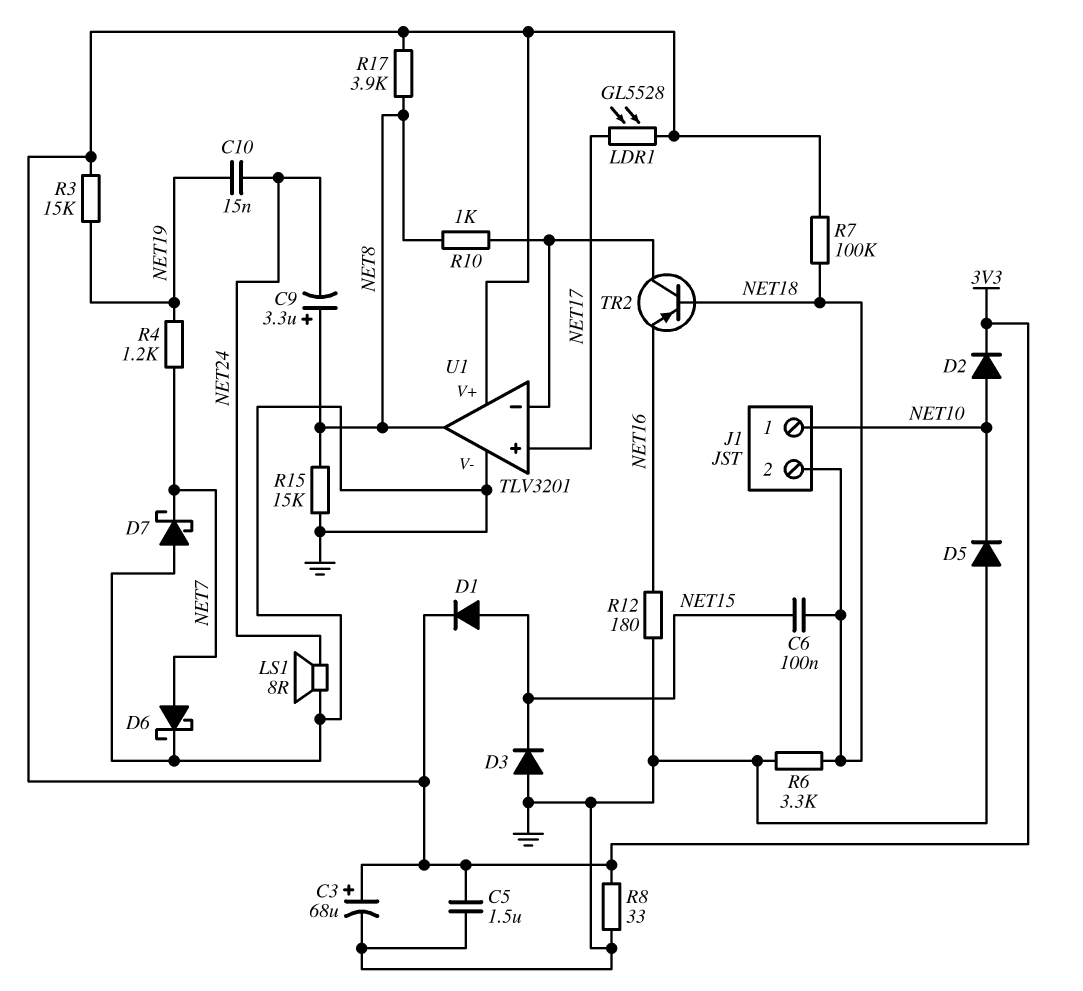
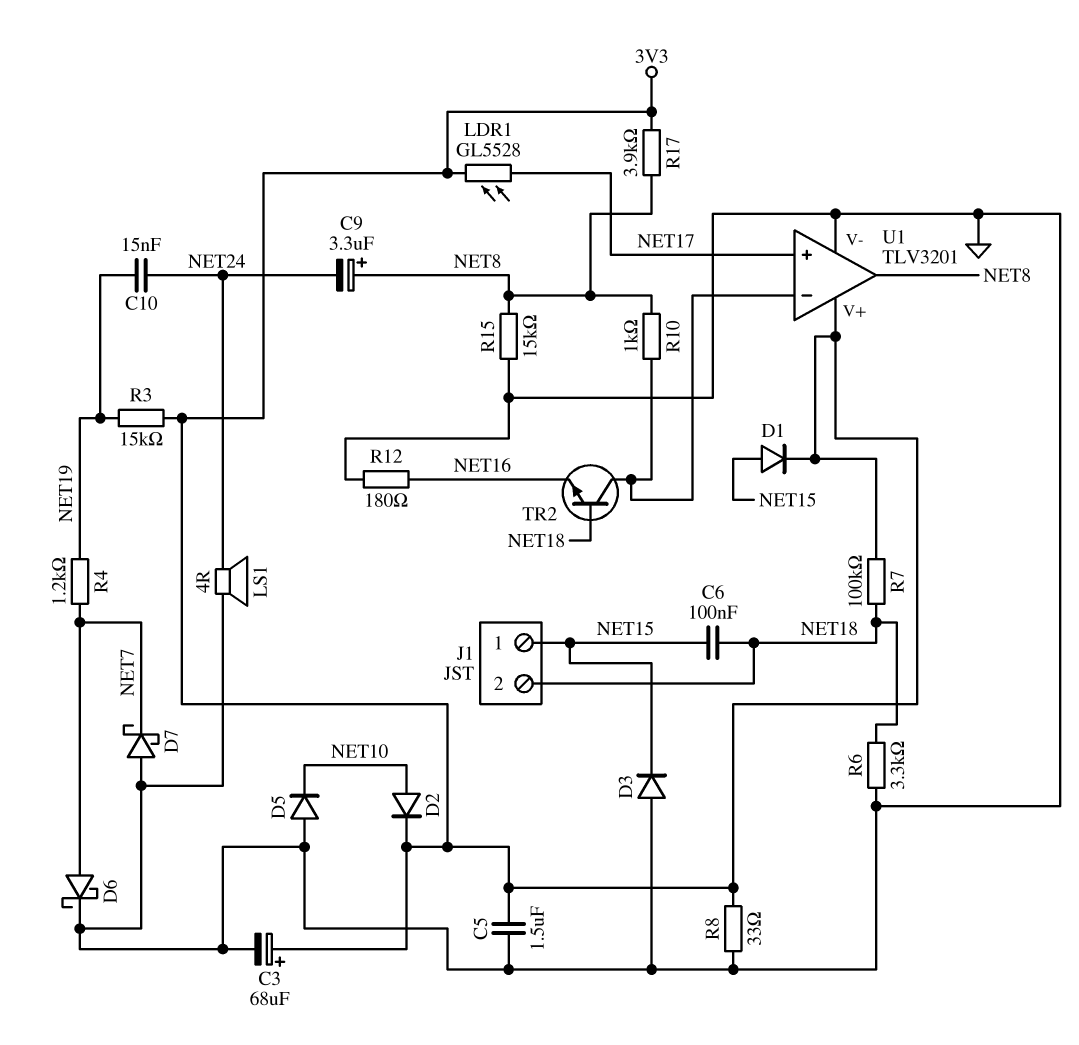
J1 pin 1: NET10 -> NET15
LS1: speaker 8R (GND, NET24) -> speaker 4R (GND, NET24)
TR2: PNP (B NET18, C U1/in-, E NET16) -> NPN (B NET18, C U1/in-, E NET16)

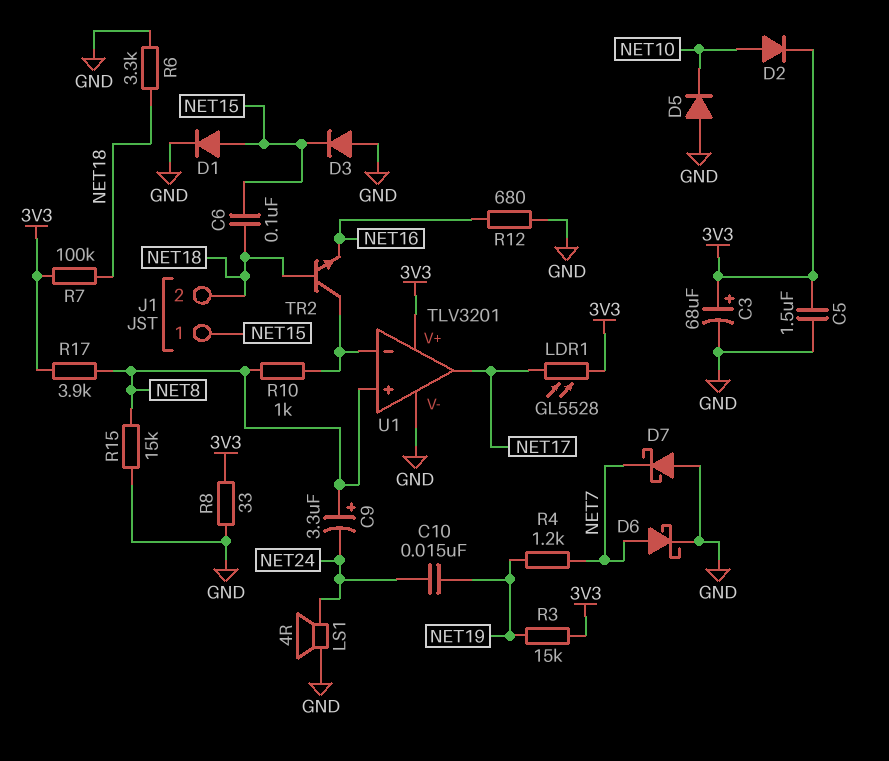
D1: diode (A NET15, K 3V3) -> diode (A NET15, K GND)
R12: 180 (GND, NET16) -> 680 (GND, NET16)
U1 pin in+: NET17 -> NET8
U1 pin out: NET8 -> NET17

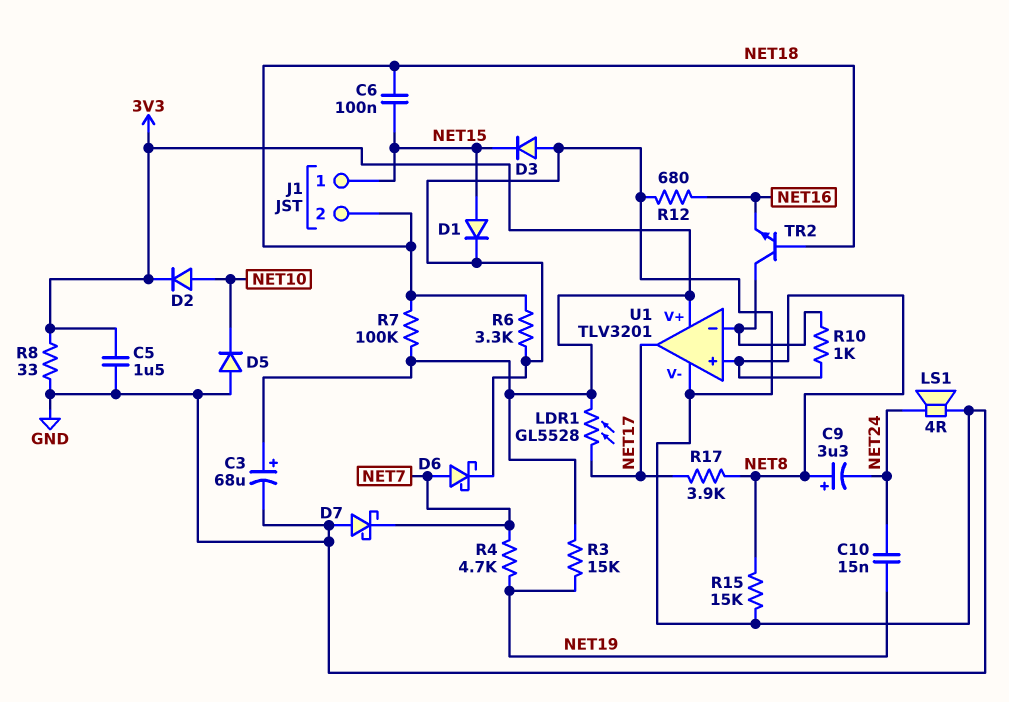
R4: 1.2k (NET7, NET19) -> 4.7k (NET7, NET19)
R17: 3.9k (3V3, NET8) -> 3.9k (NET8, NET17)

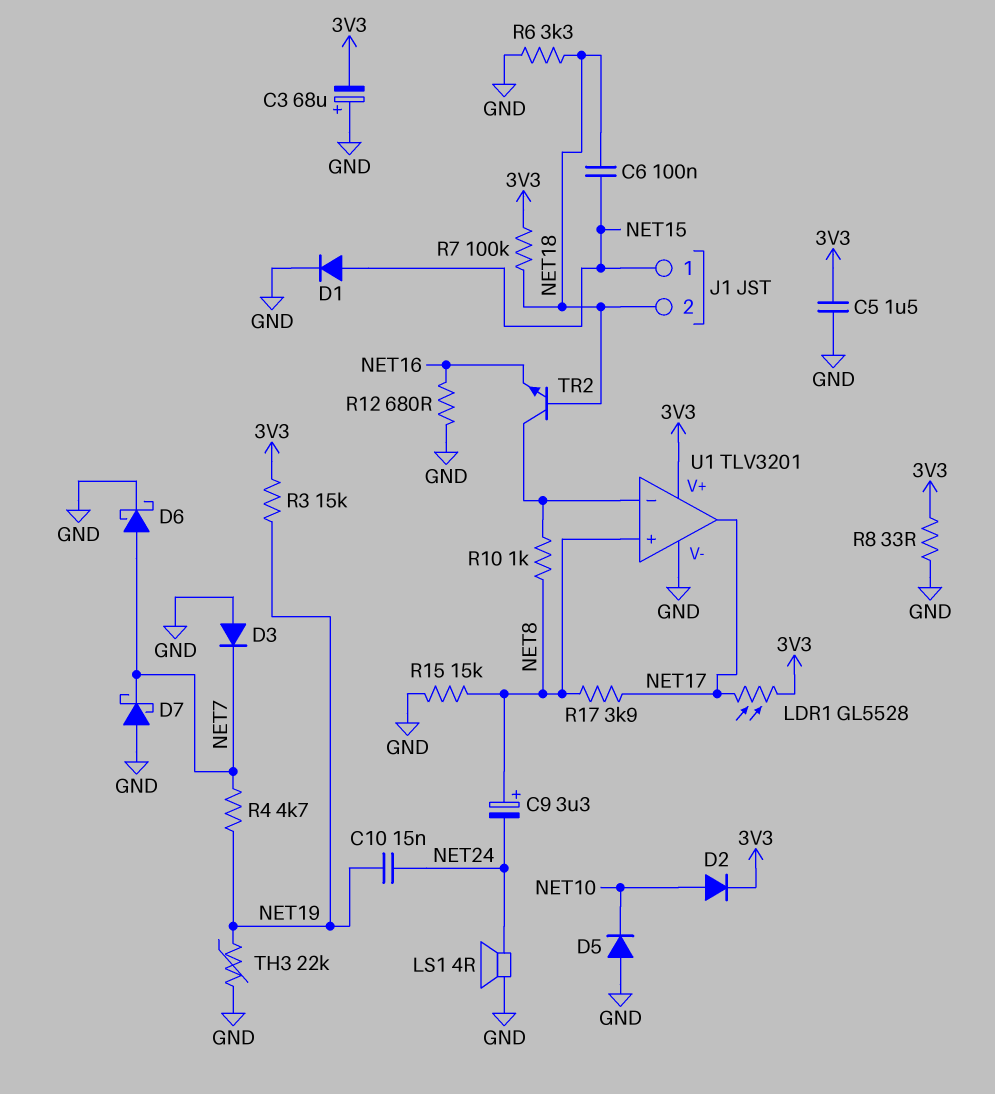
C3: 68uF (plus 3V3, minus GND) -> 68uF (plus GND, minus 3V3)
D3: diode (A GND, K NET15) -> diode (A GND, K NET7)
TH3: none -> 22k (GND, NET19)

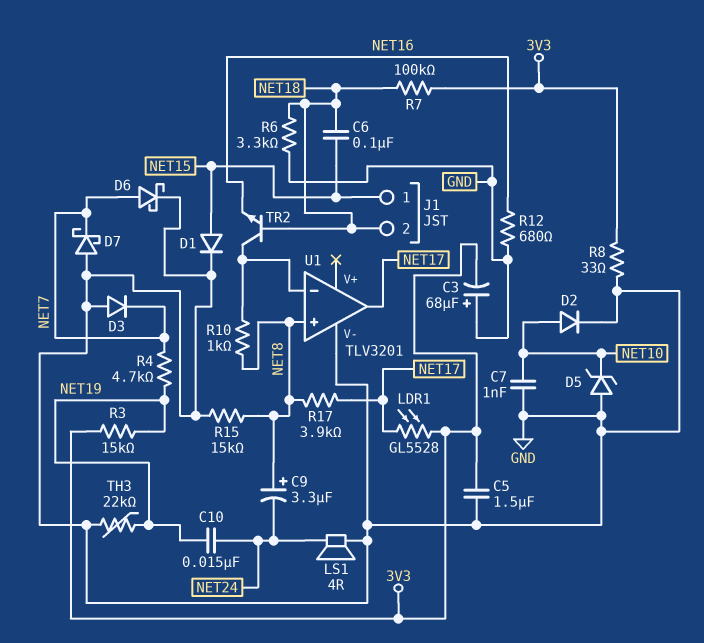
C7: none -> 1nF (GND, NET10)
D2: diode (A NET10, K 3V3) -> diode (A NET10, K GND)
D5: diode (A GND, K NET10) -> zener (A GND, K NET10)
U1 pin V+: 3V3 -> none

